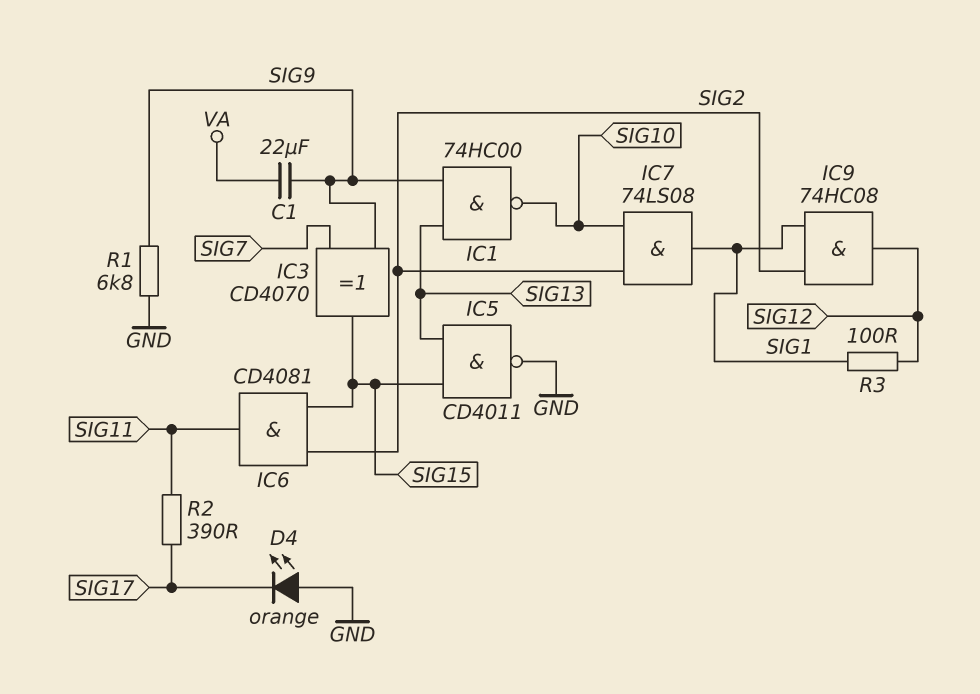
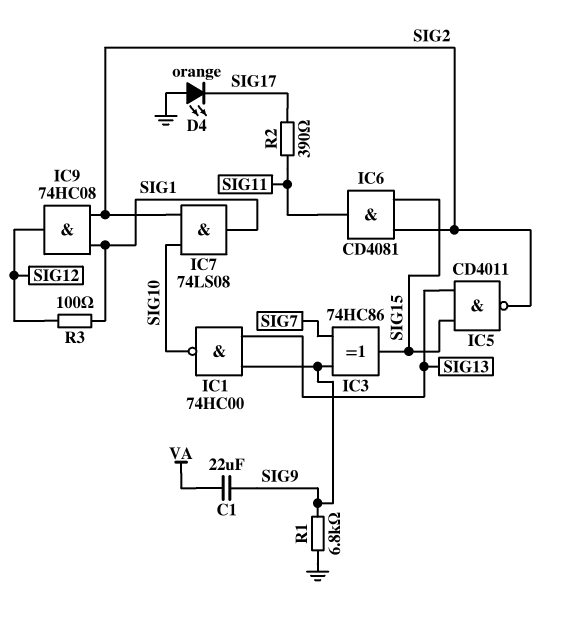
IC3: XOR CD4070 (in SIG7, in SIG9, out SIG15) -> XOR 74HC86 (in SIG7, in SIG9, out SIG15)
IC5: NAND CD4011 (in SIG13, in SIG15, out GND) -> NAND CD4011 (in SIG13, in SIG15, out SIG2)

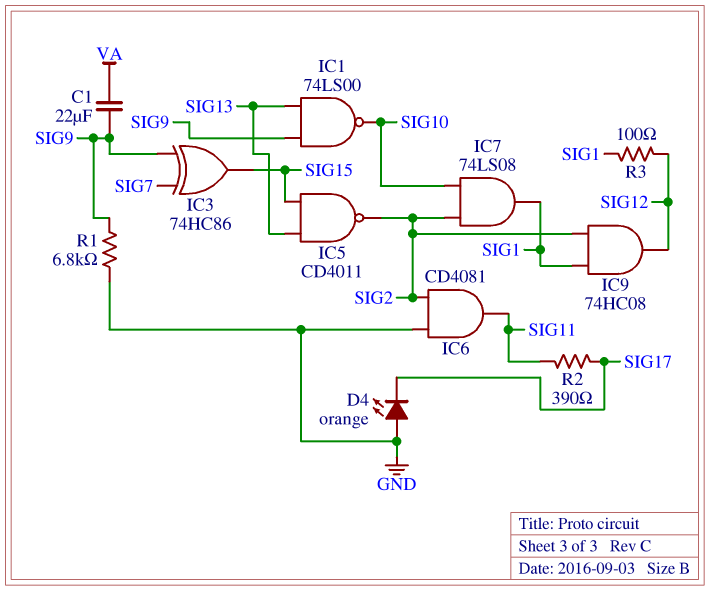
IC1: NAND 74HC00 (in SIG9, in SIG13, out SIG10) -> NAND 74LS00 (in SIG9, in SIG13, out SIG10)
IC6: AND CD4081 (in SIG2, in SIG15, out SIG11) -> AND CD4081 (in GND, in SIG2, out SIG11)

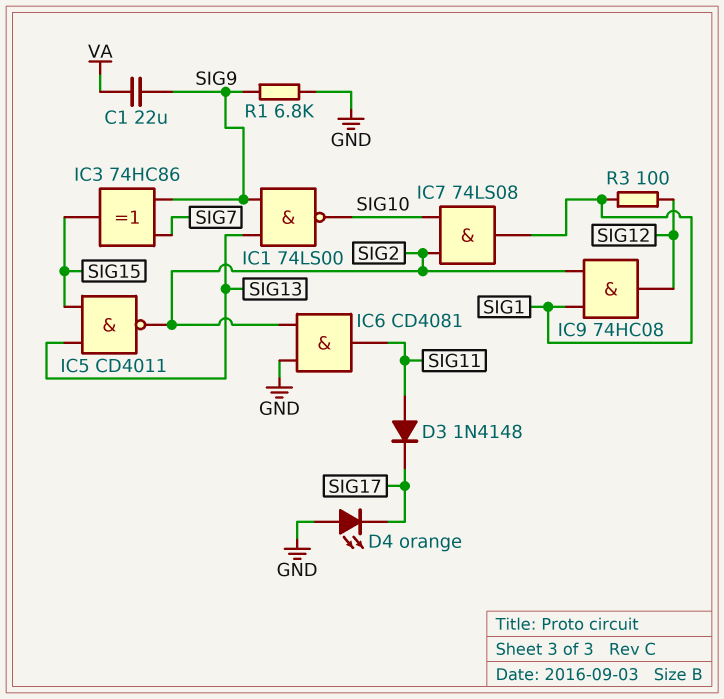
D3: none -> diode 1N4148 (A SIG11, K SIG17)
R2: 390 (SIG11, SIG17) -> none

